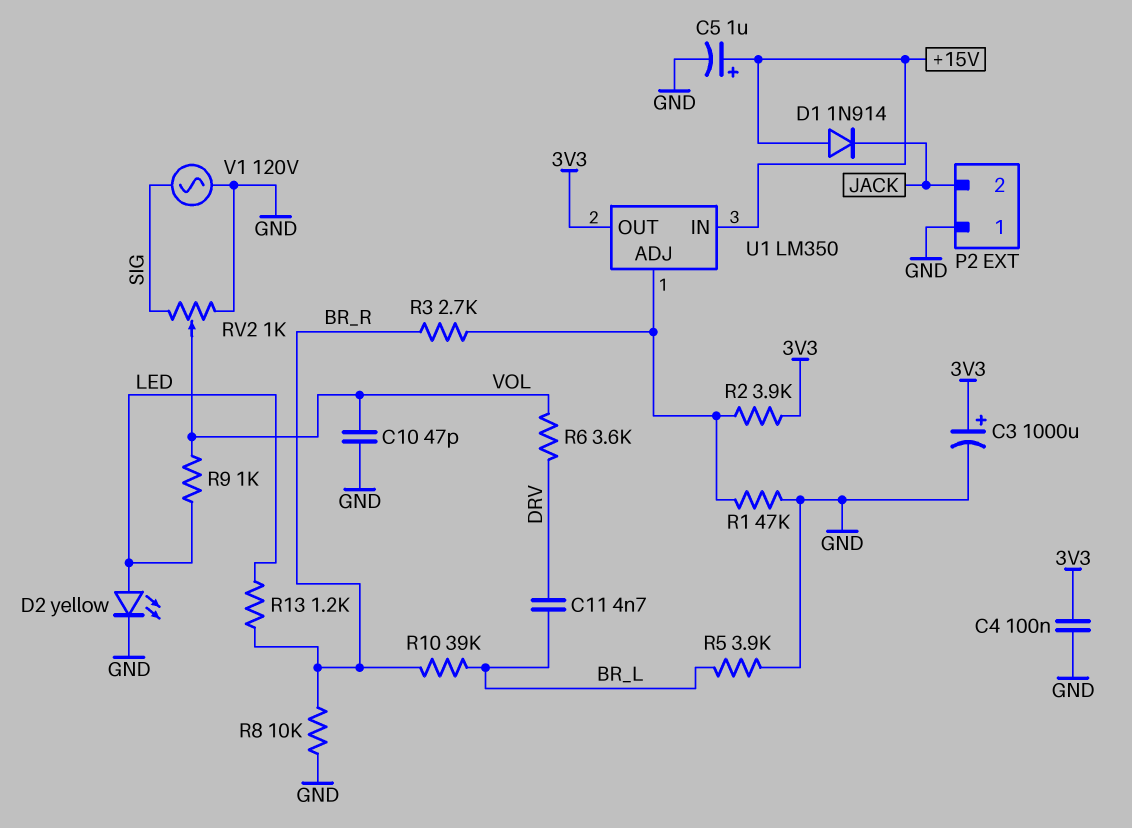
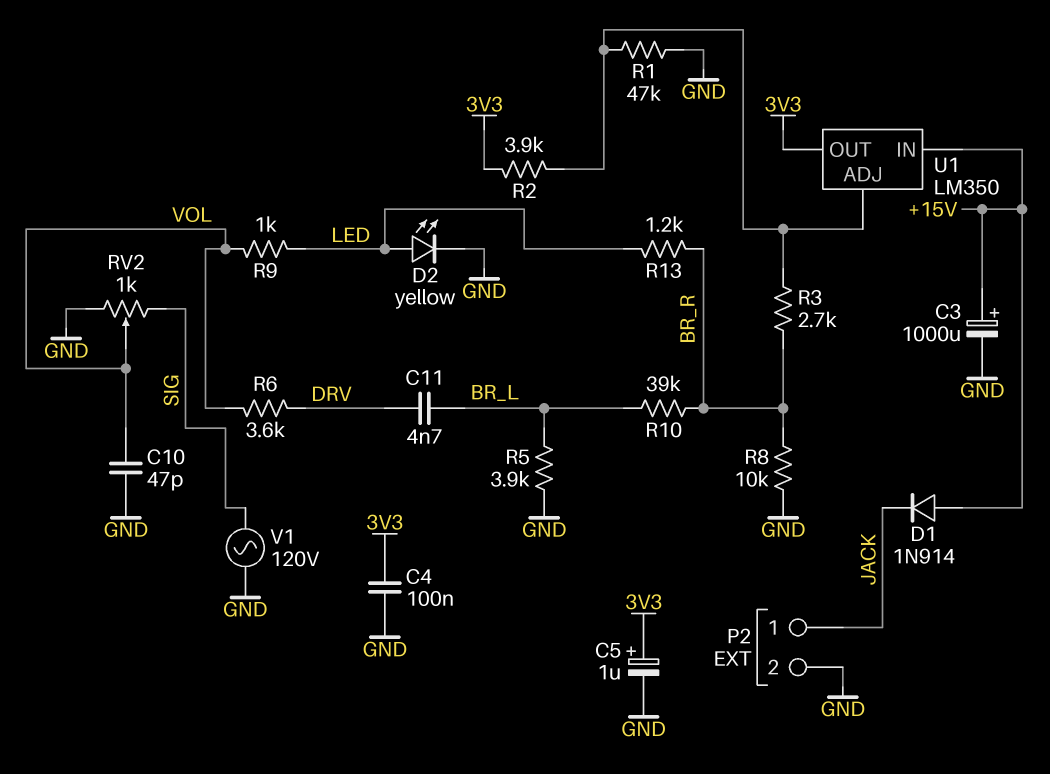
C3: 1000uF (plus 3V3, minus GND) -> 1000uF (plus +15V, minus GND)
C5: 1uF (plus +15V, minus GND) -> 1uF (plus 3V3, minus GND)
P2 pin 1: GND -> JACK
P2 pin 2: JACK -> GND

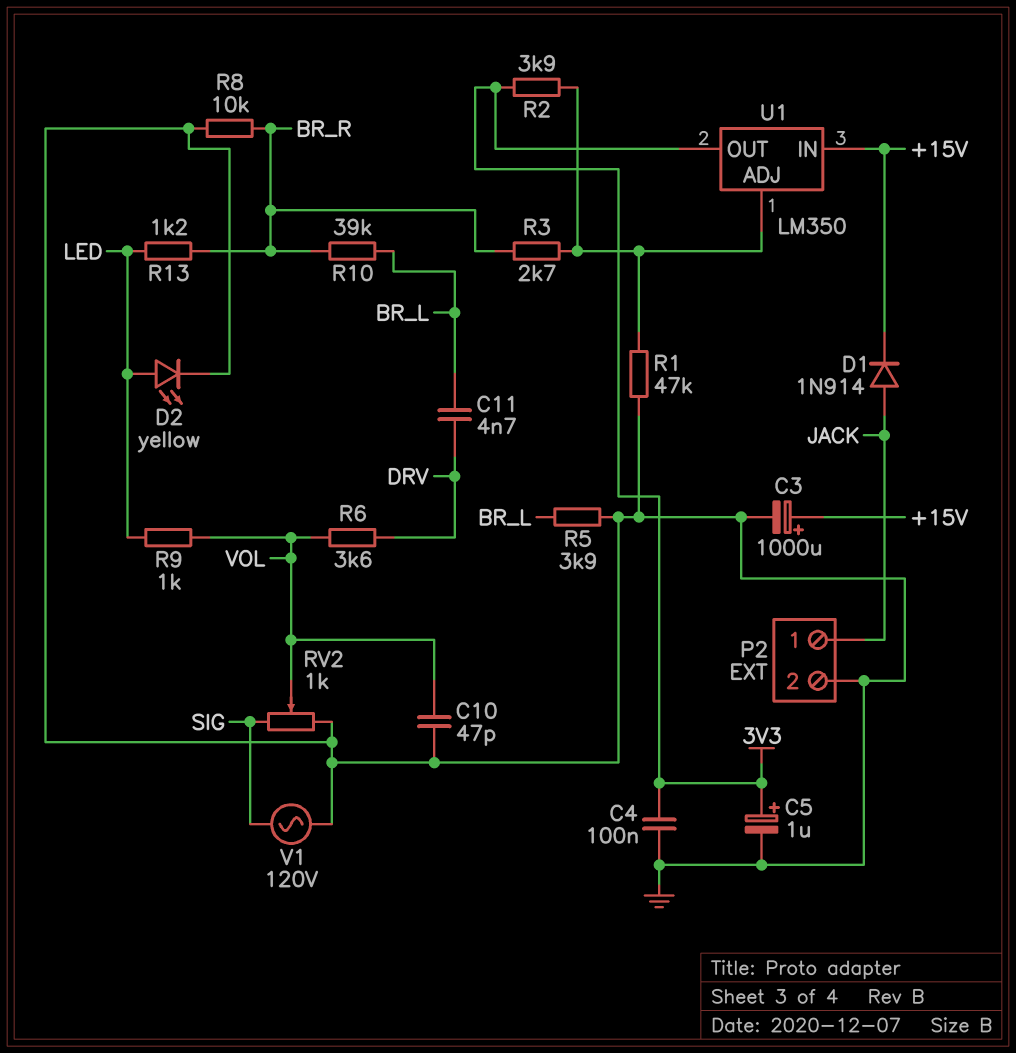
D1: diode 1N914 (A +15V, K JACK) -> diode 1N914 (A JACK, K +15V)

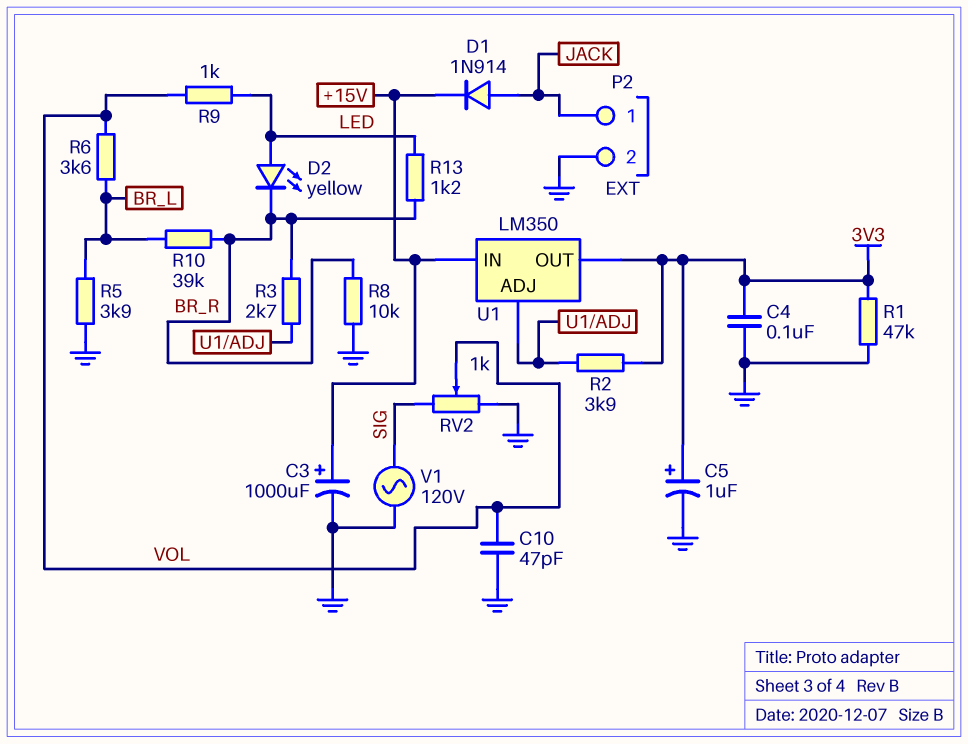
C11: 4.7nF (BR_L, DRV) -> none
D2: LED yellow (A LED, K GND) -> LED yellow (A LED, K BR_R)
R1: 47k (GND, U1/ADJ) -> 47k (3V3, GND)
R6: 3.6k (DRV, VOL) -> 3.6k (BR_L, VOL)

